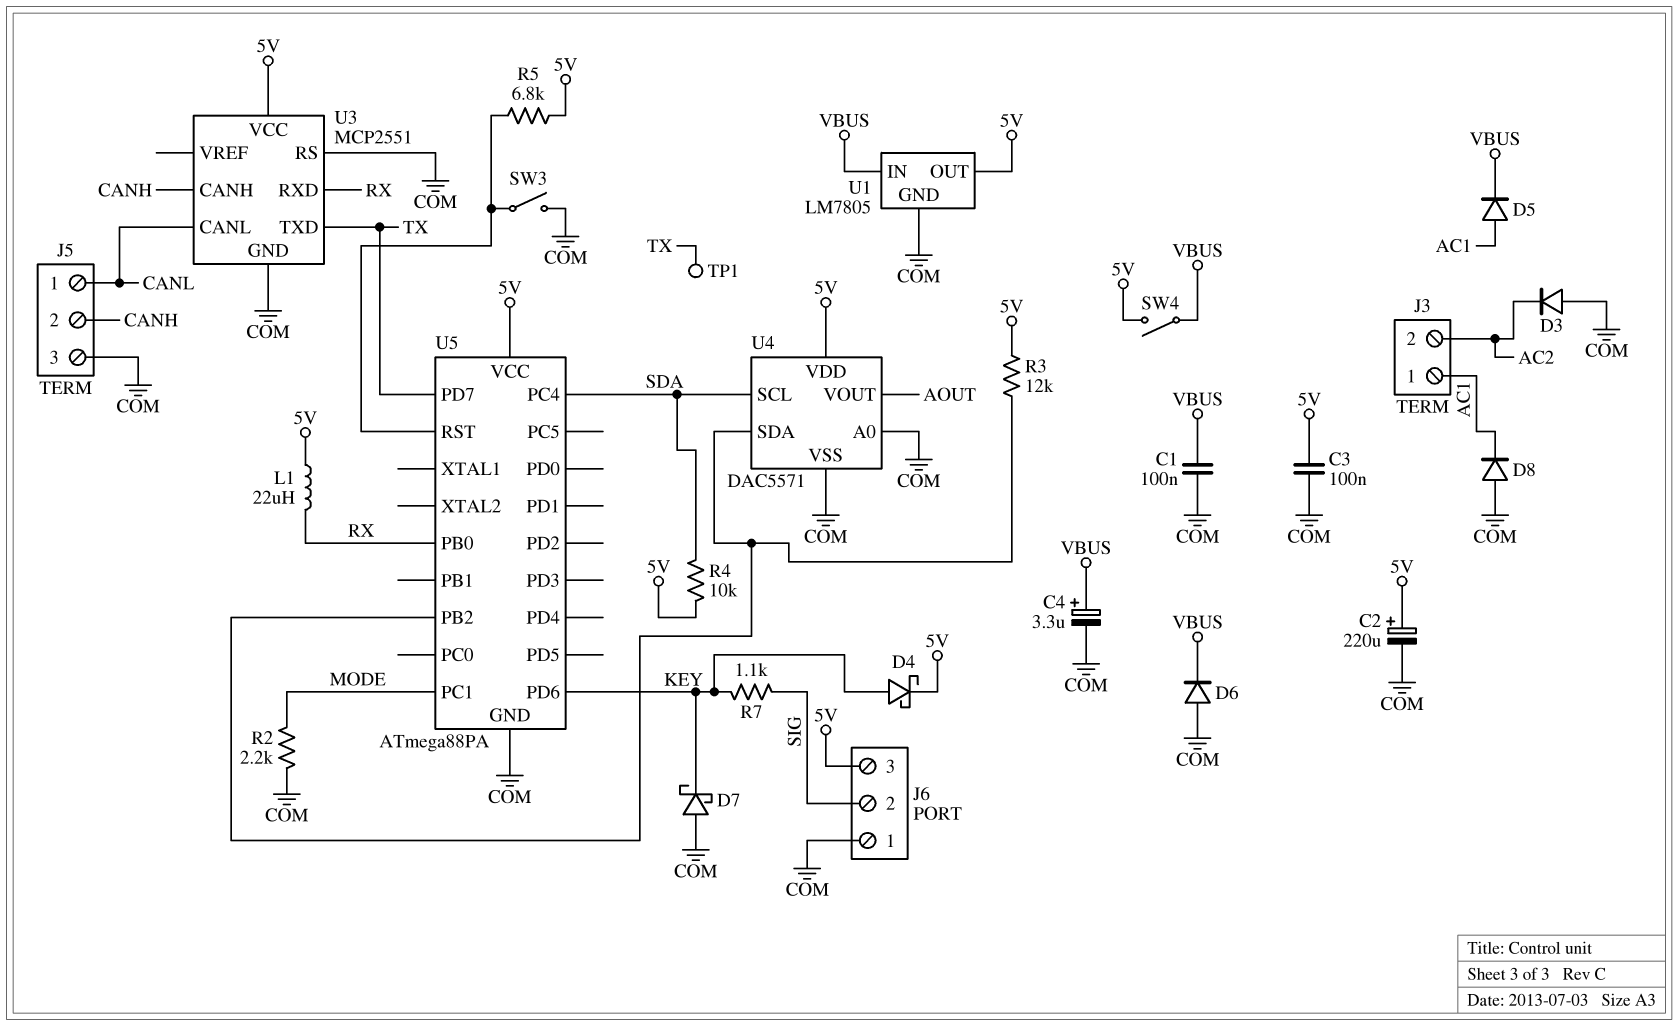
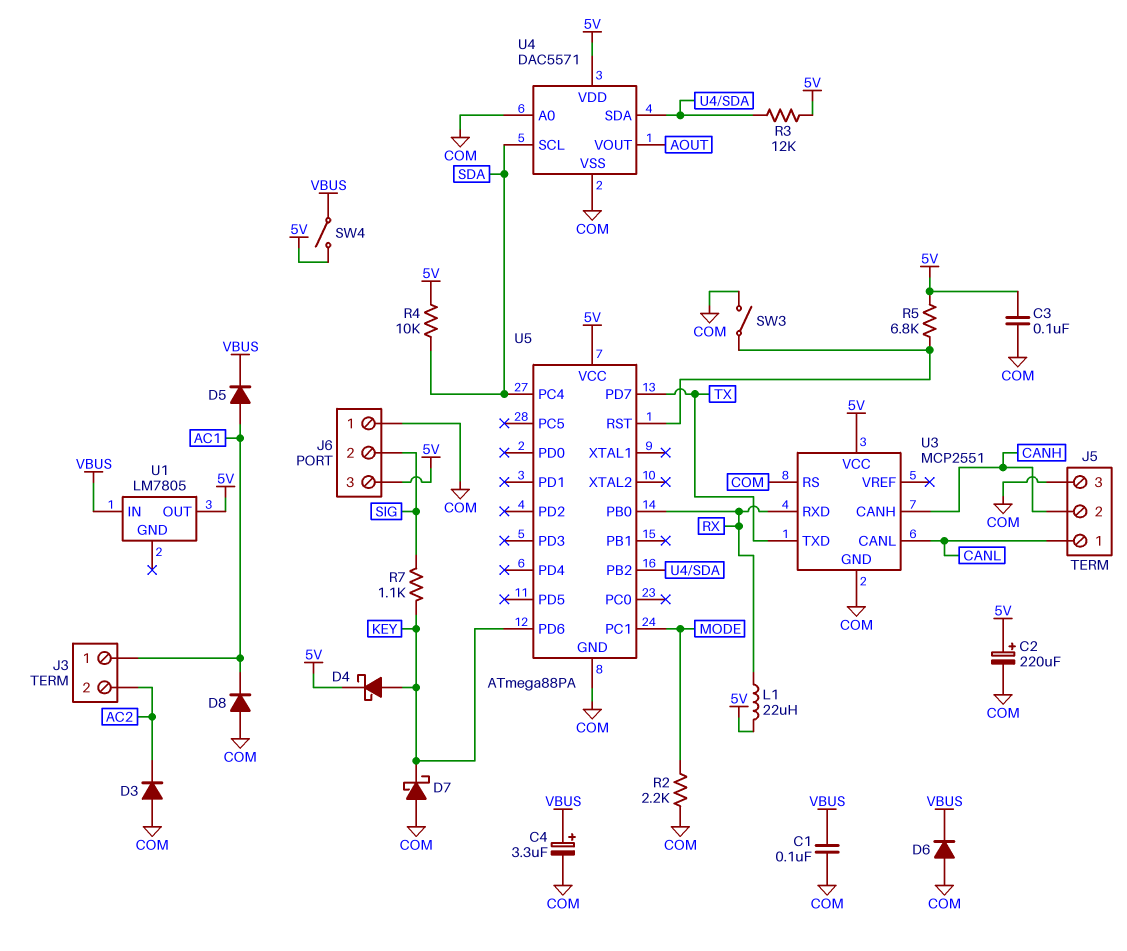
TP1: test point (TX) -> none
U1 pin GND: COM -> none

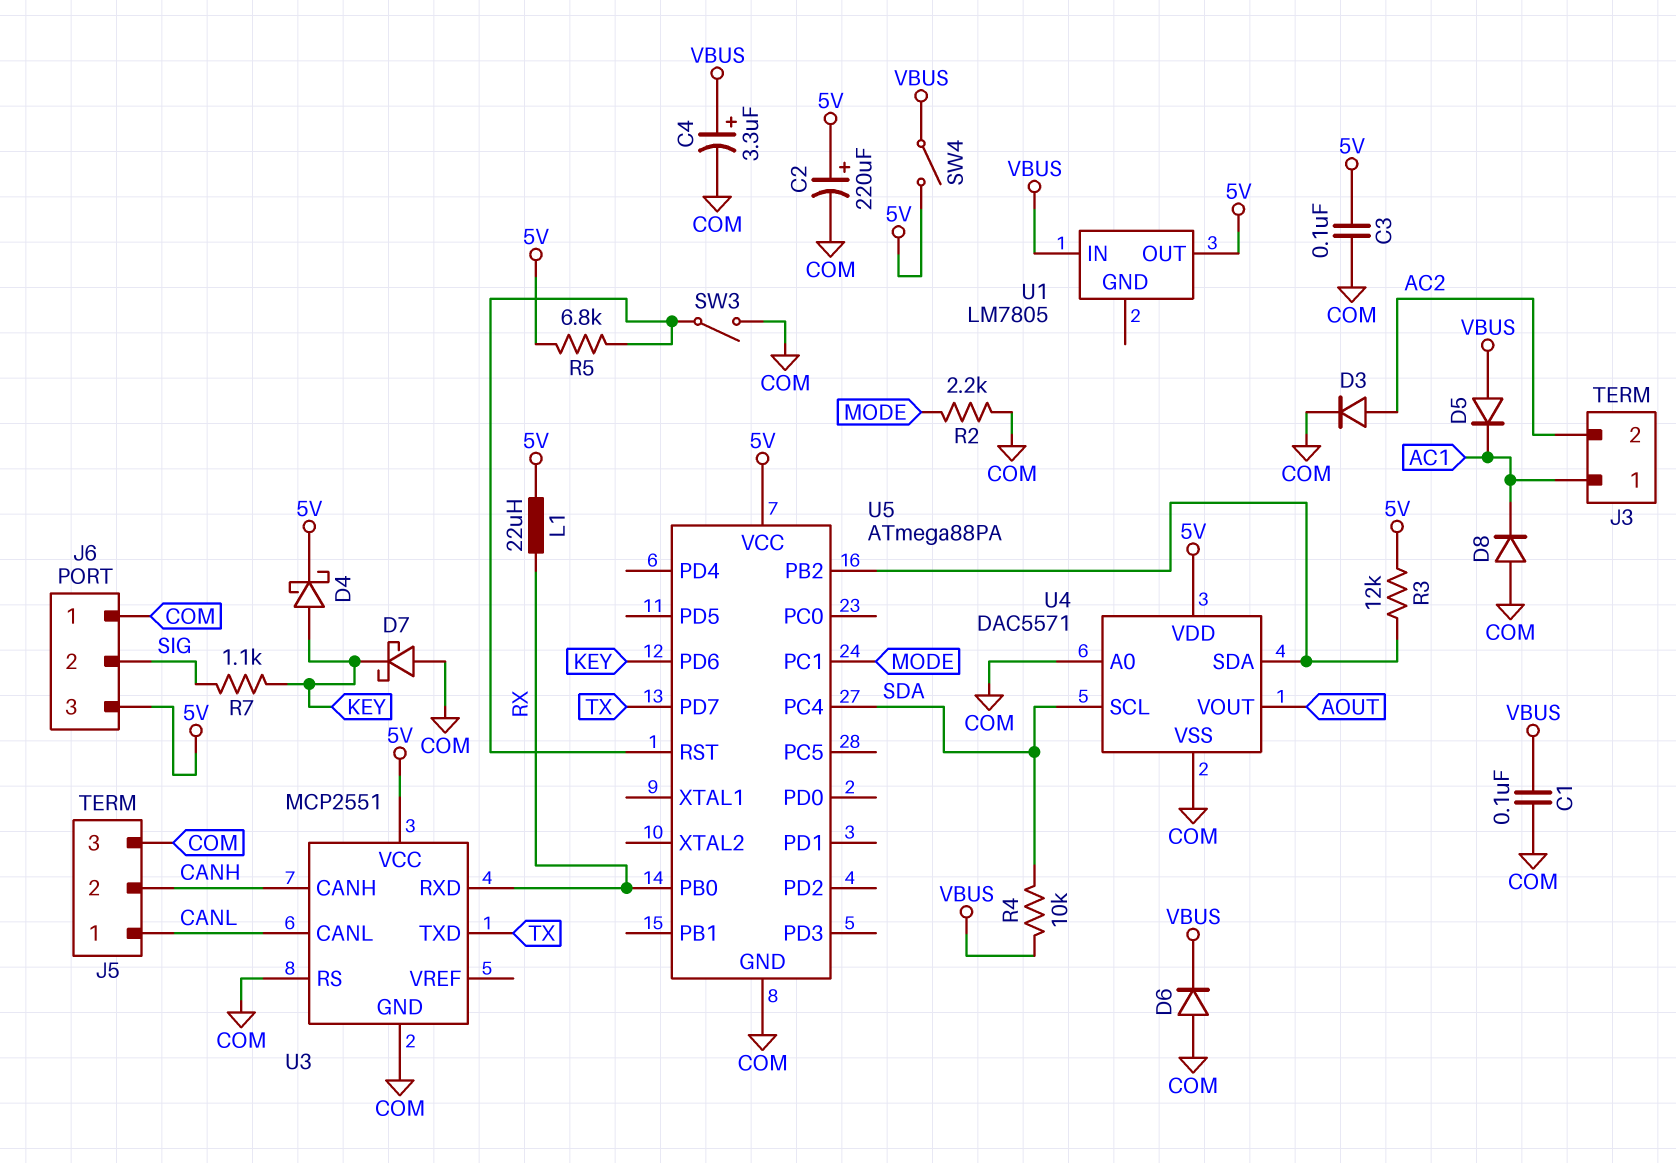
D3: diode (A COM, K AC2) -> diode (A AC2, K COM)
D5: diode (A AC1, K VBUS) -> diode (A VBUS, K AC1)
R4: 10k (5V, SDA) -> 10k (SDA, VBUS)

